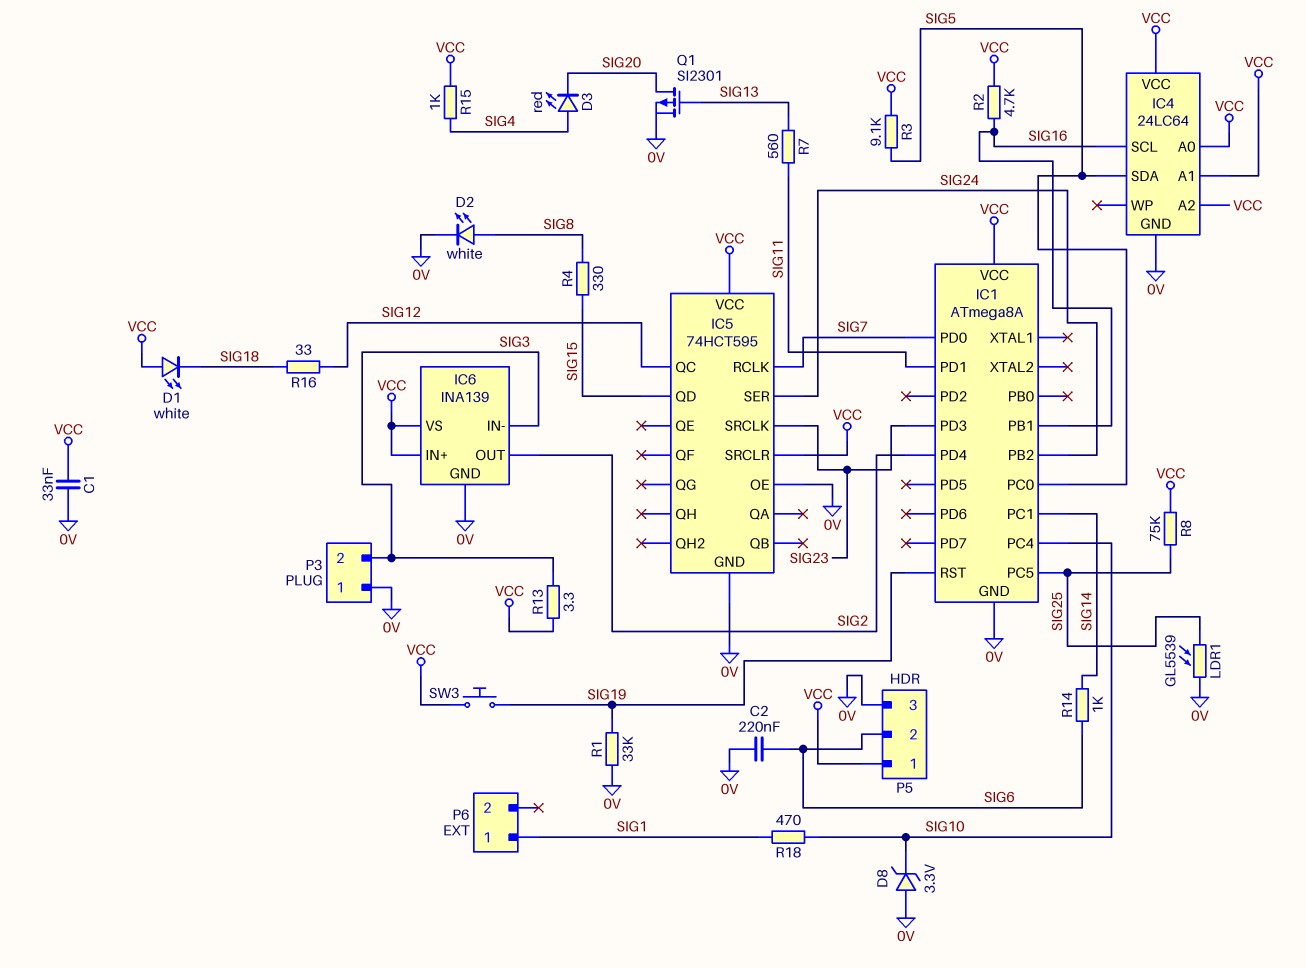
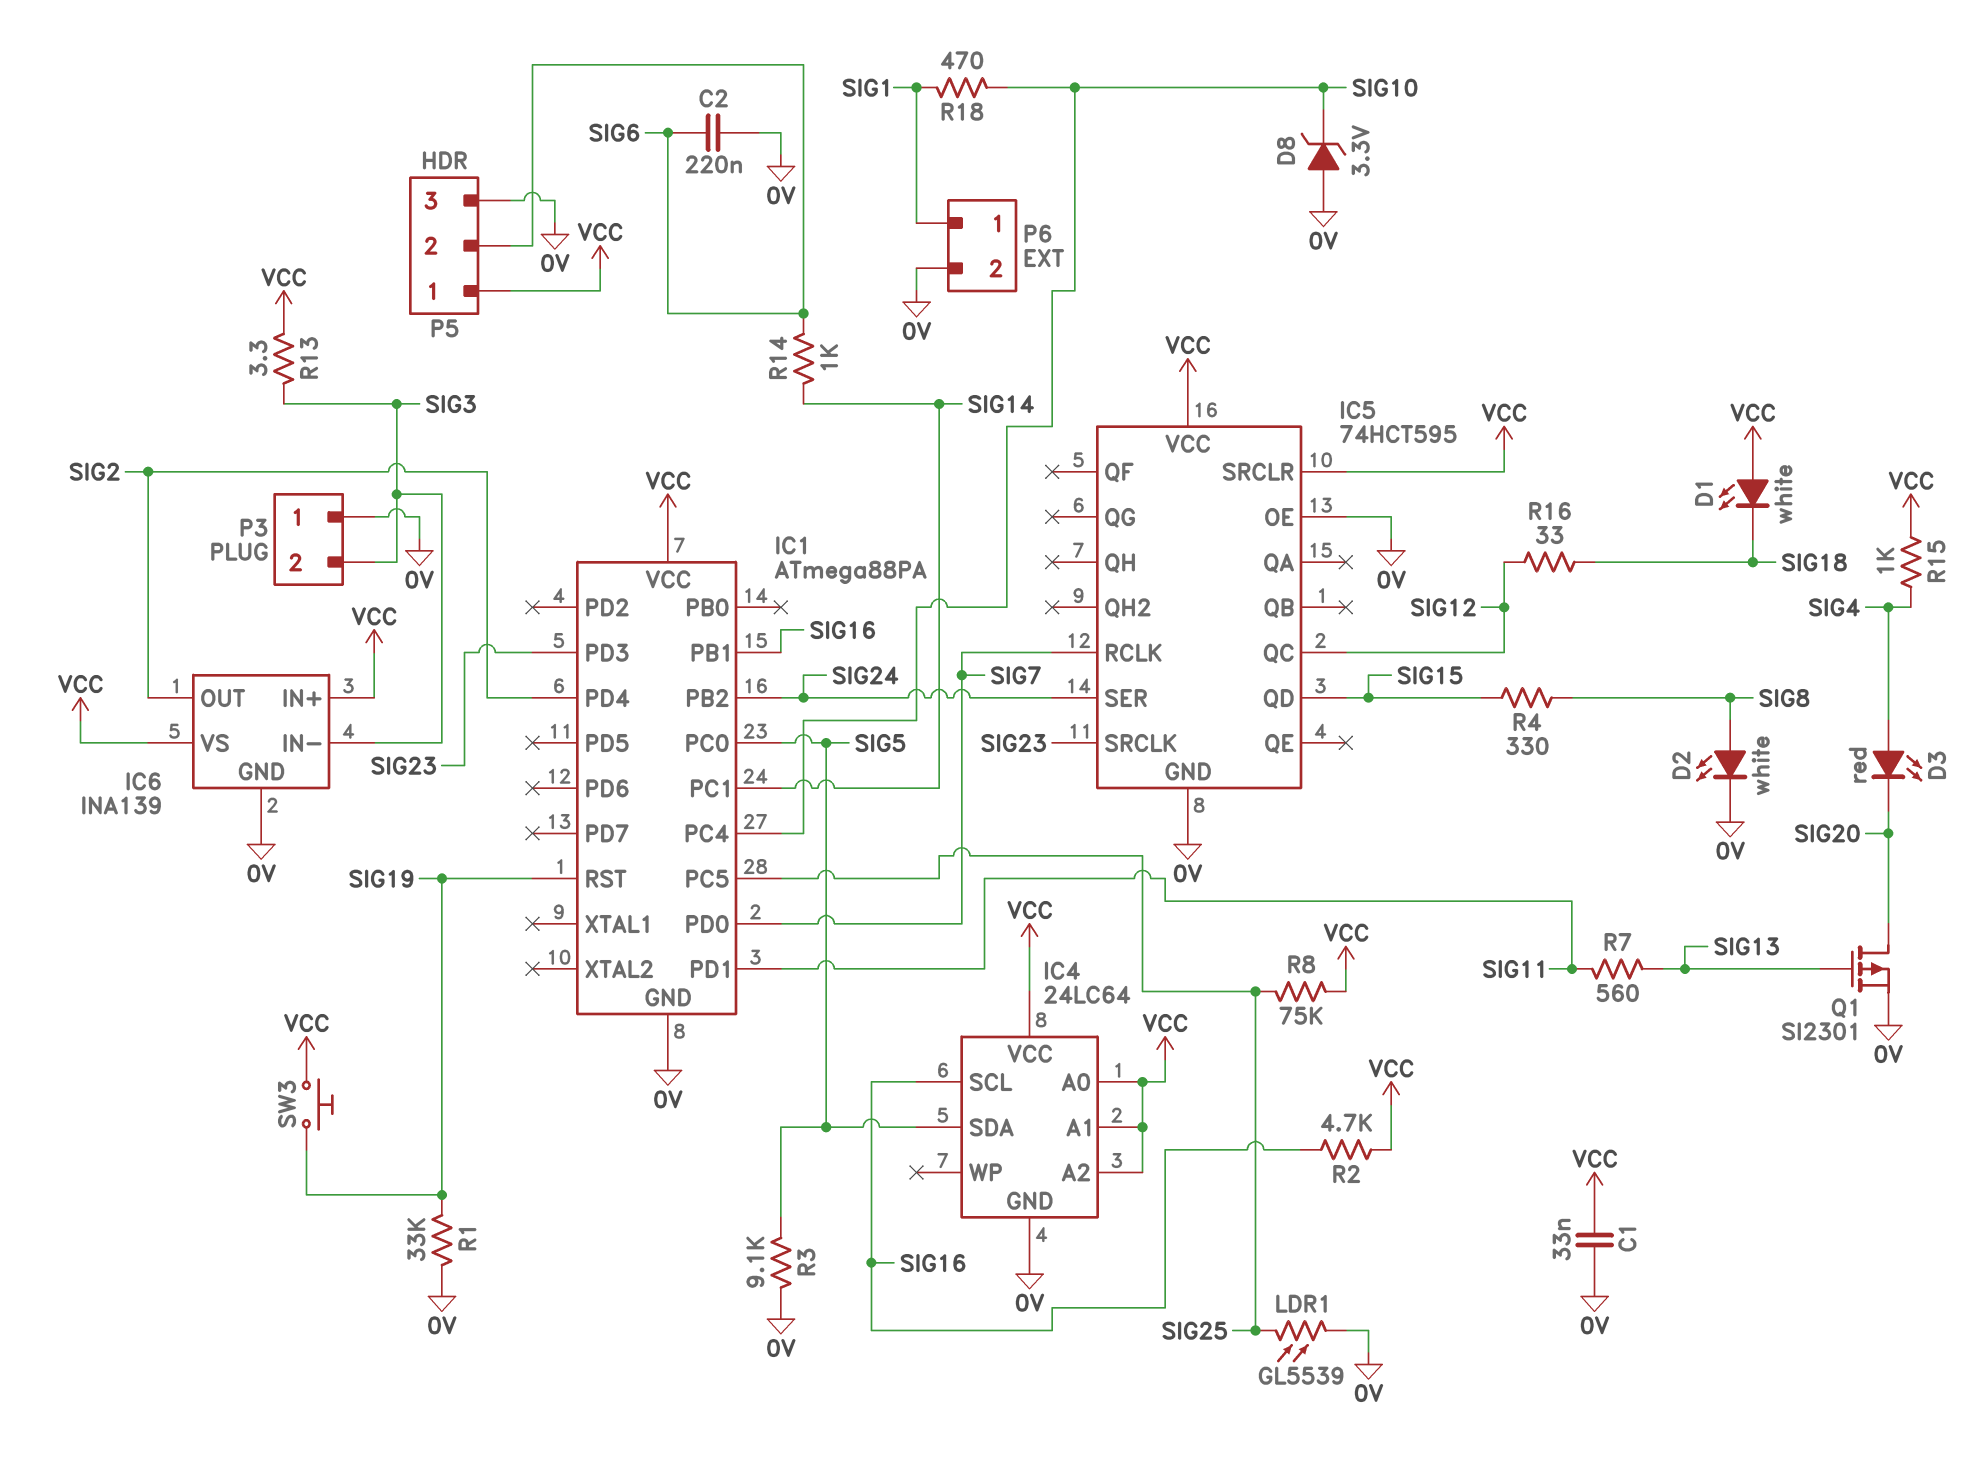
IC1: ATmega8A -> ATmega88PA
P6 pin 2: none -> 0V
R3: 9.1k (SIG5, VCC) -> 9.1k (0V, SIG5)

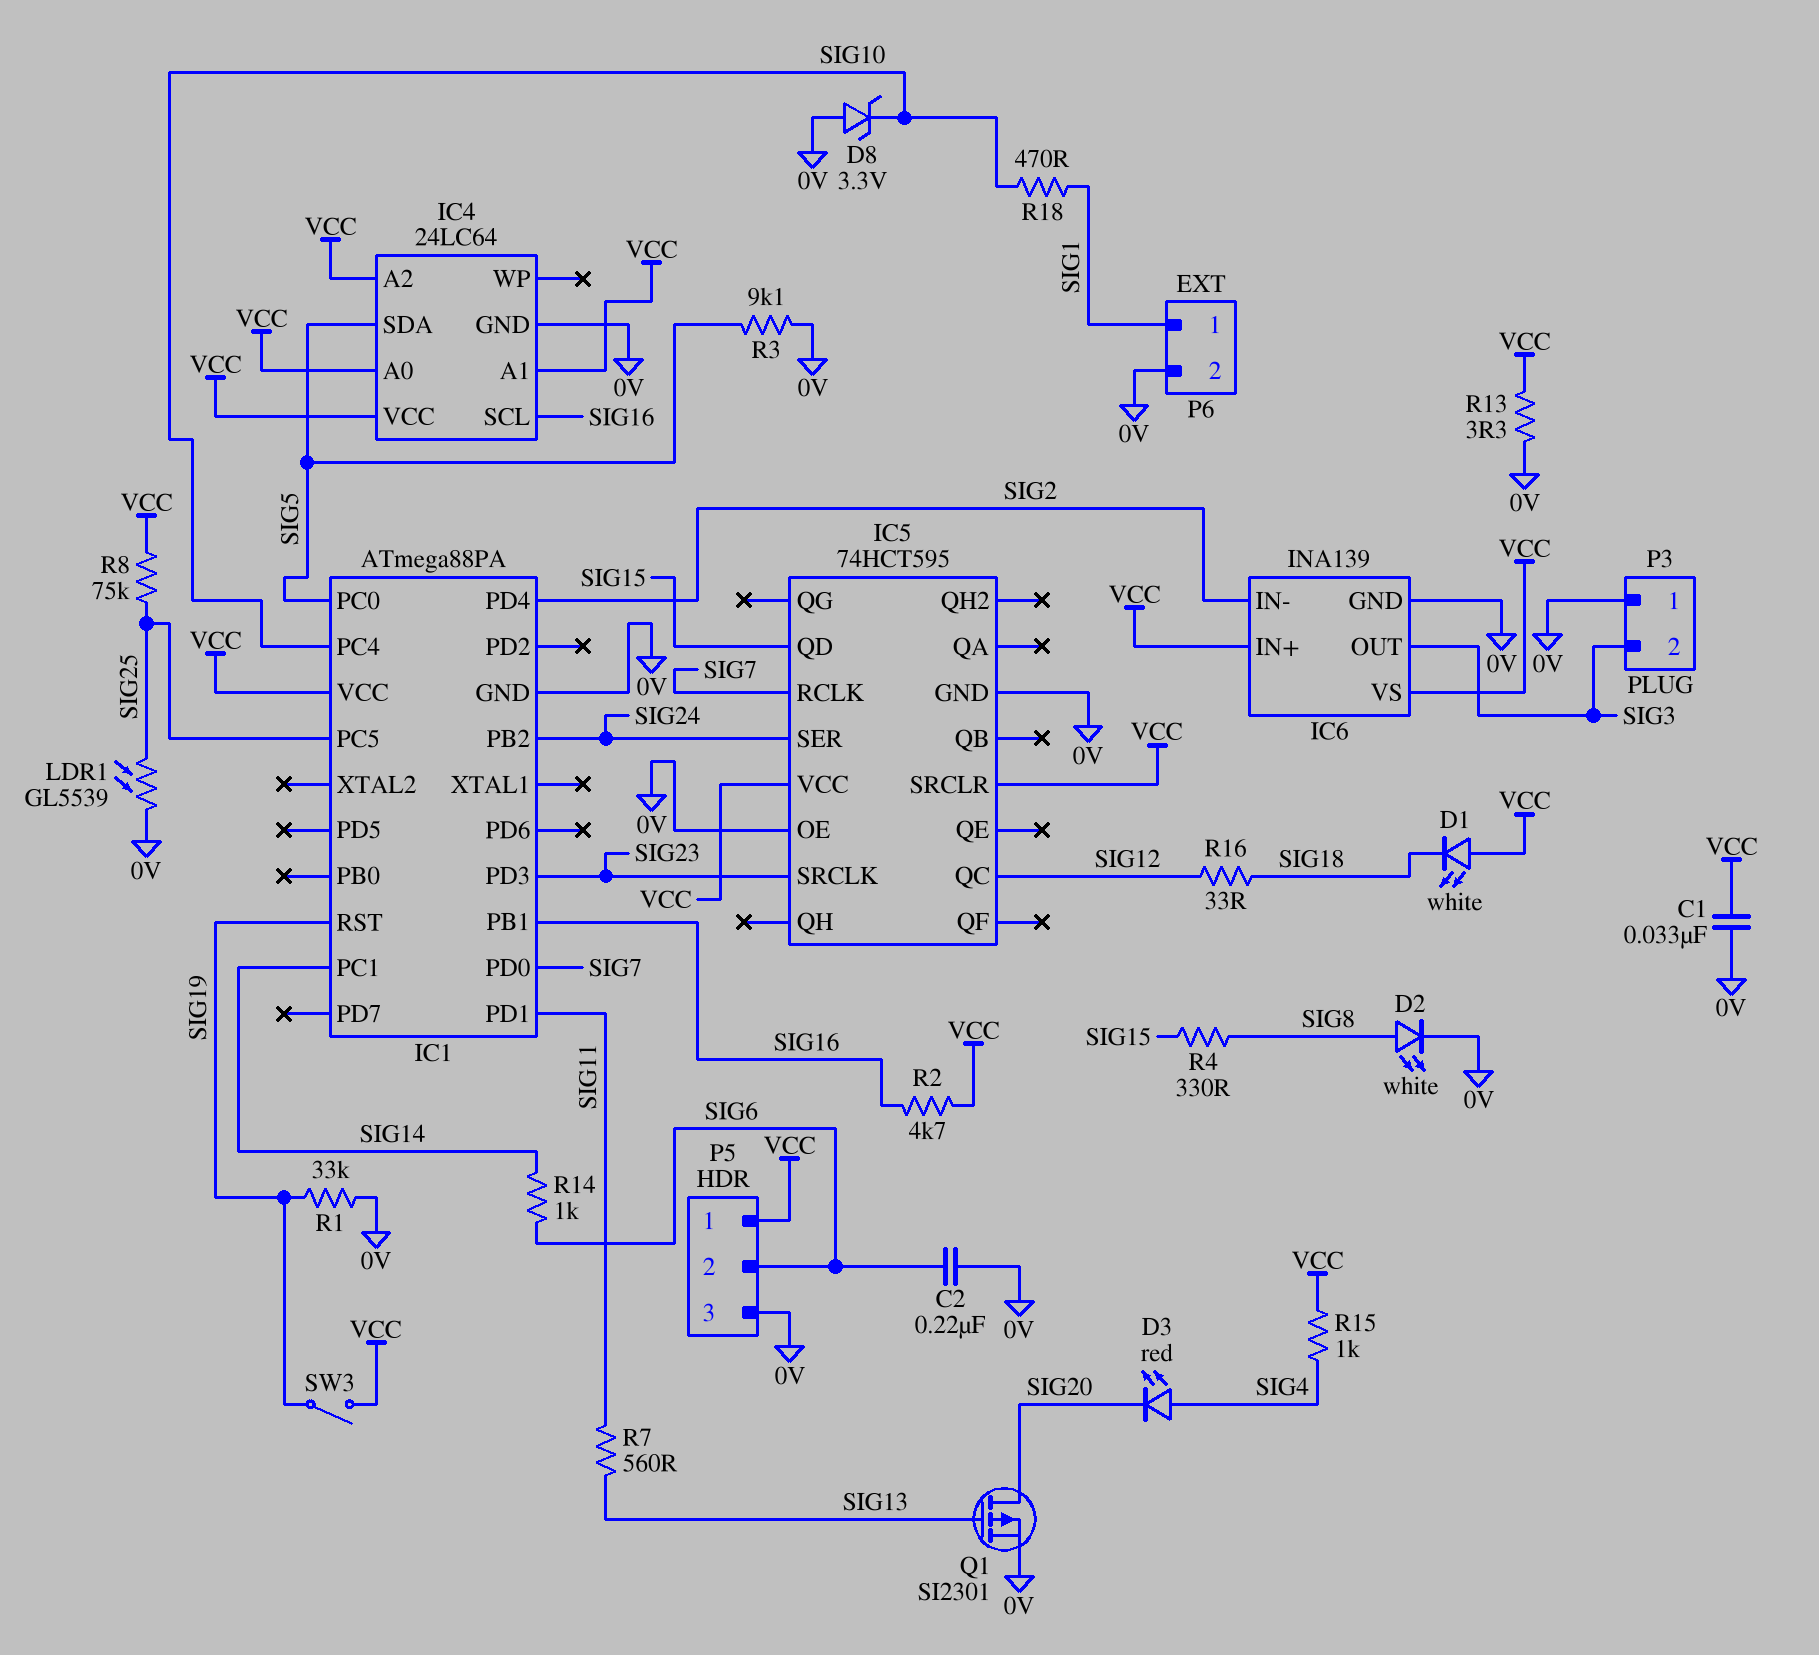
IC6 pin IN-: SIG3 -> SIG2
IC6 pin OUT: SIG2 -> SIG3
R13: 3.3 (SIG3, VCC) -> 3.3 (0V, VCC)
SW3: button (SIG19, VCC) -> switch (SIG19, VCC)

